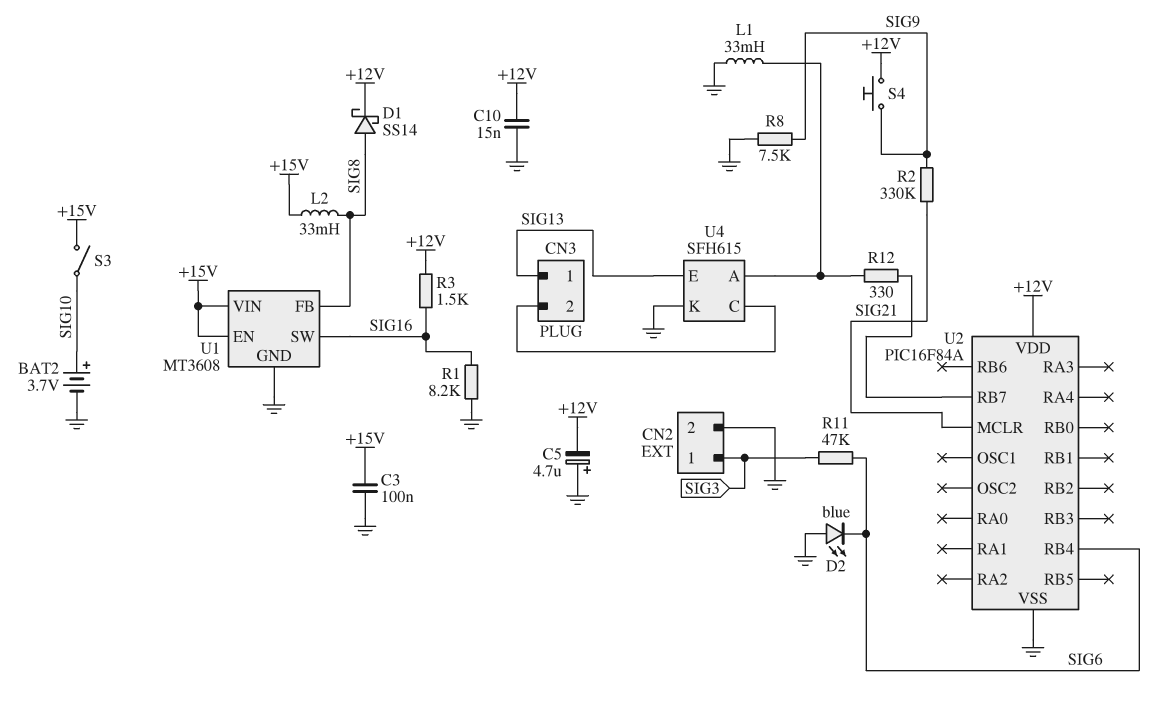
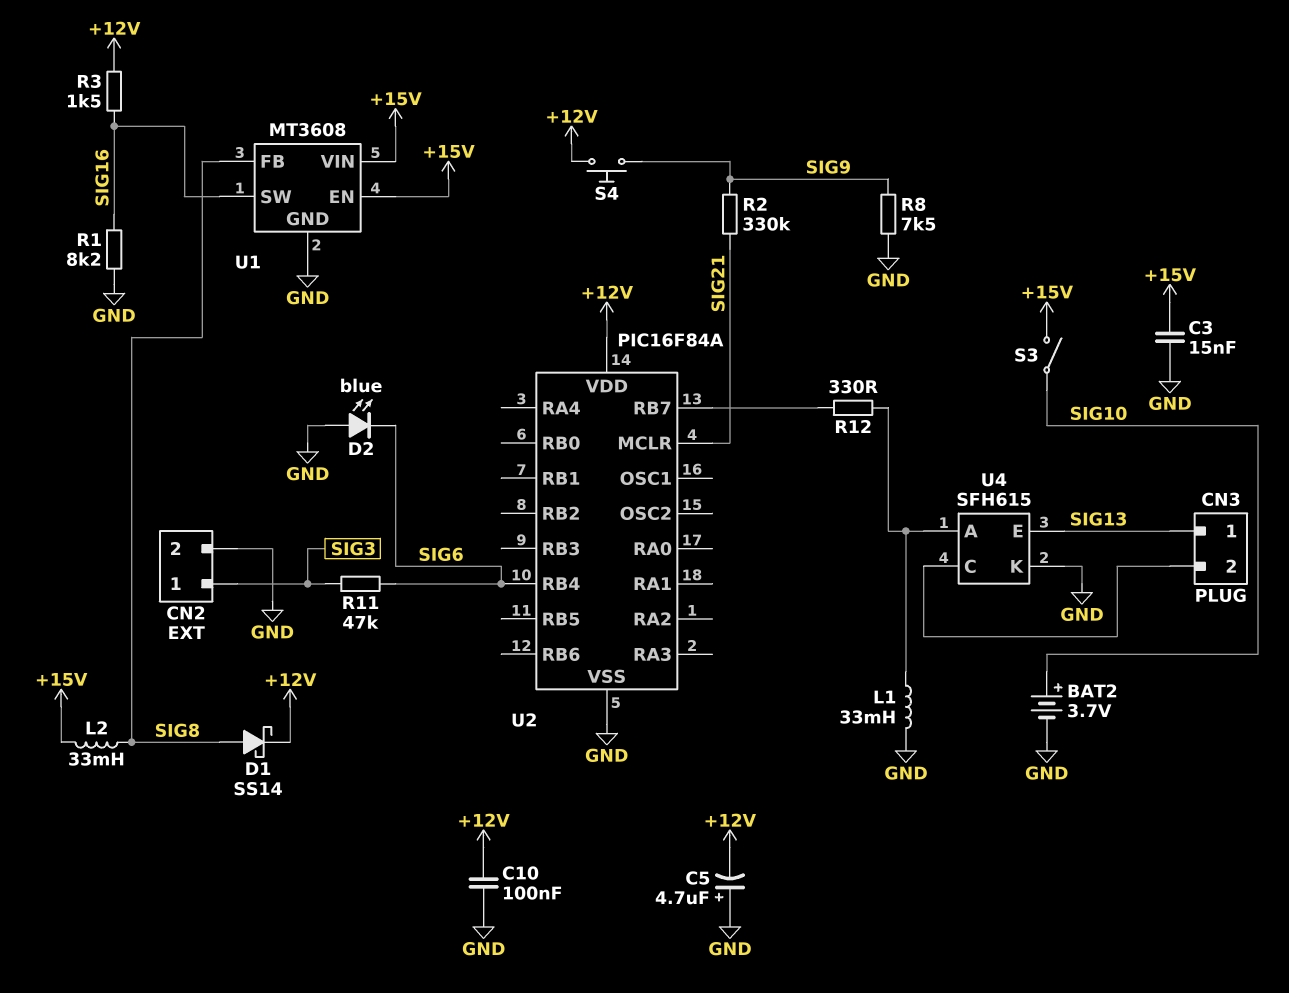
C3: 100nF (+15V, GND) -> 15nF (+15V, GND)
C10: 15nF (+12V, GND) -> 100nF (+12V, GND)

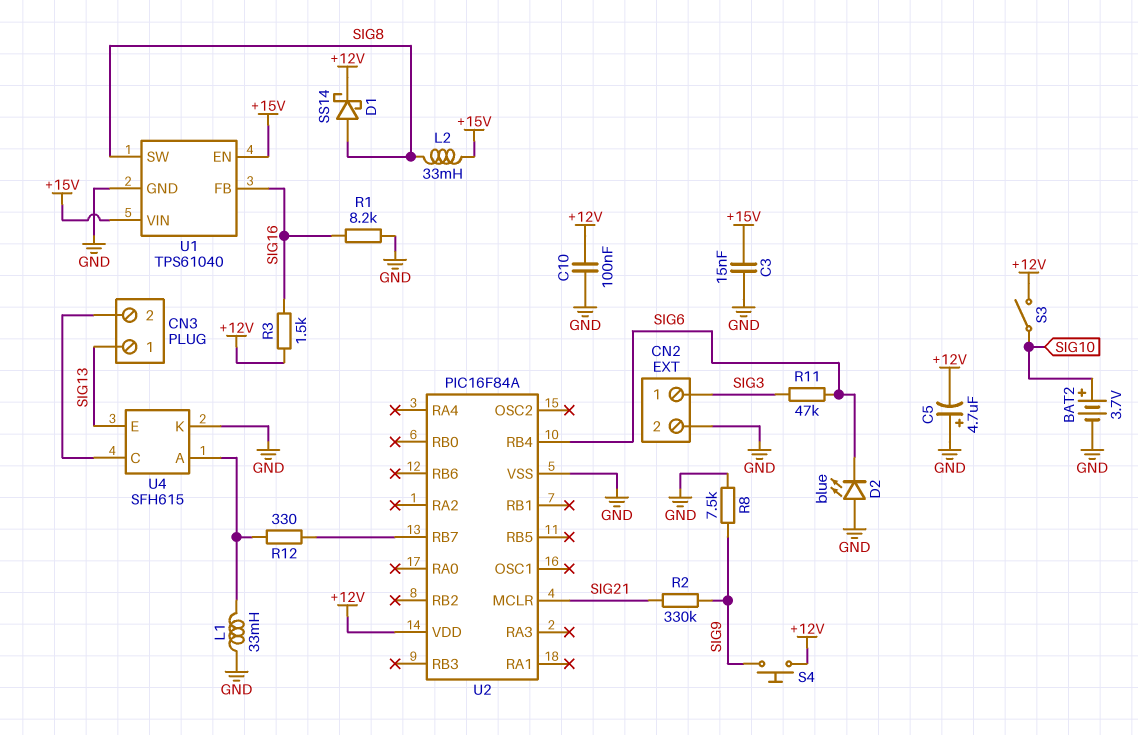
S3: switch (+15V, SIG10) -> switch (+12V, SIG10)
U1: MT3608 -> TPS61040
U1 pin FB: SIG8 -> SIG16
U1 pin SW: SIG16 -> SIG8

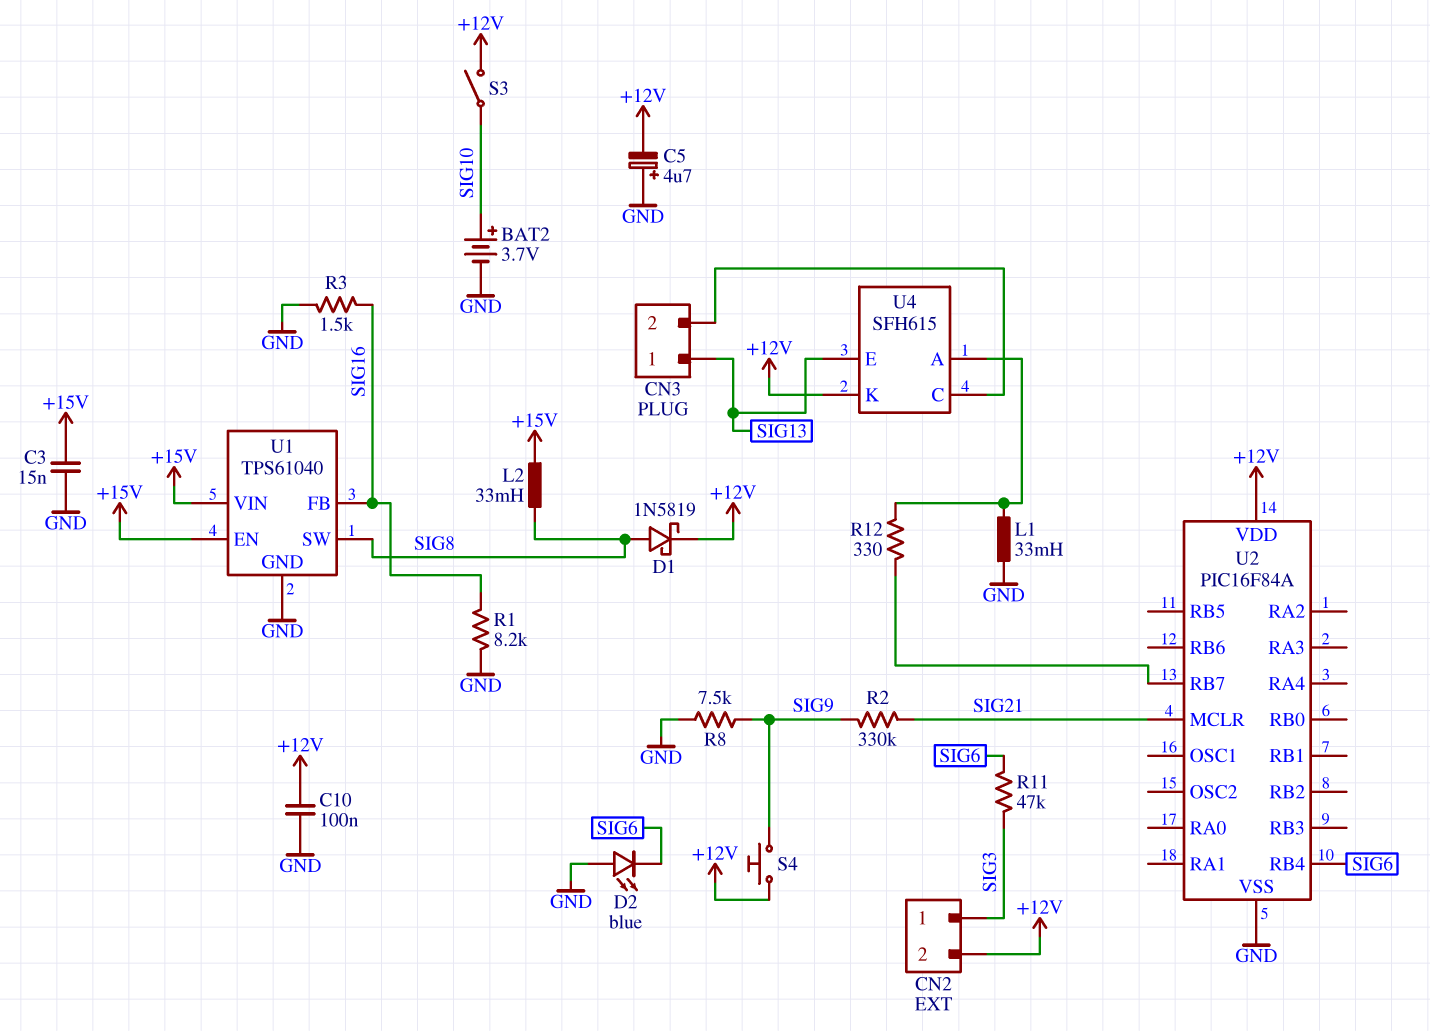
CN2 pin 2: GND -> +12V
D1: schottky SS14 (A SIG8, K +12V) -> schottky 1N5819 (A SIG8, K +12V)
R3: 1.5k (+12V, SIG16) -> 1.5k (GND, SIG16)
U4 pin K: GND -> +12V

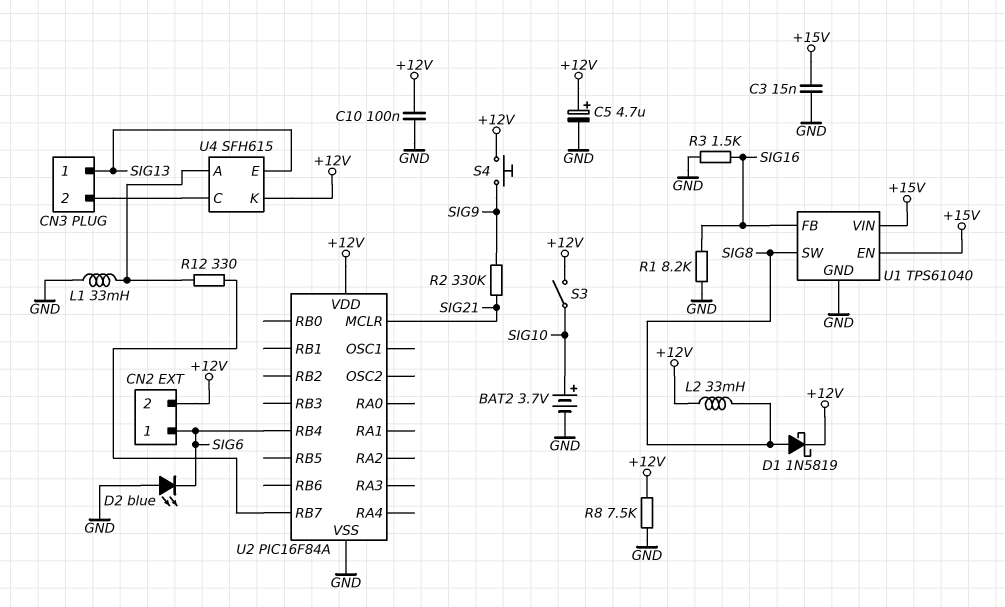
C5: 4.7uF (plus GND, minus +12V) -> 4.7uF (plus +12V, minus GND)
CN2 pin 1: SIG3 -> SIG6
L2: 33mH (+15V, SIG8) -> 33mH (+12V, SIG8)
R8: 7.5k (GND, SIG9) -> 7.5k (+12V, GND)
R11: 47k (SIG3, SIG6) -> none

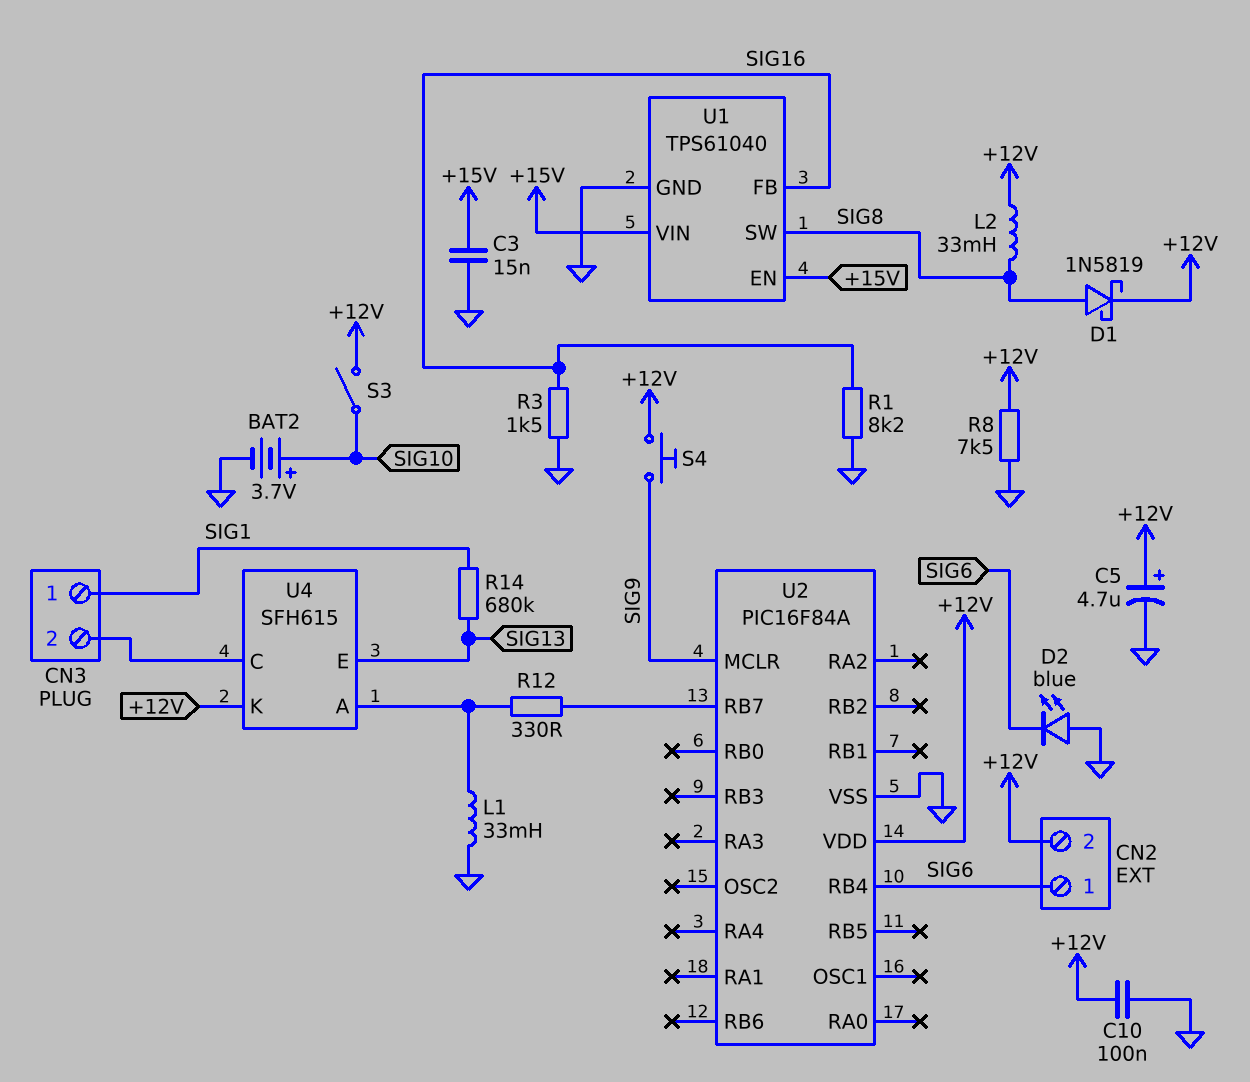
CN3 pin 1: SIG13 -> SIG1
R2: 330k (SIG9, SIG21) -> none
R14: none -> 680k (SIG1, SIG13)
U2 pin MCLR: SIG21 -> SIG9

